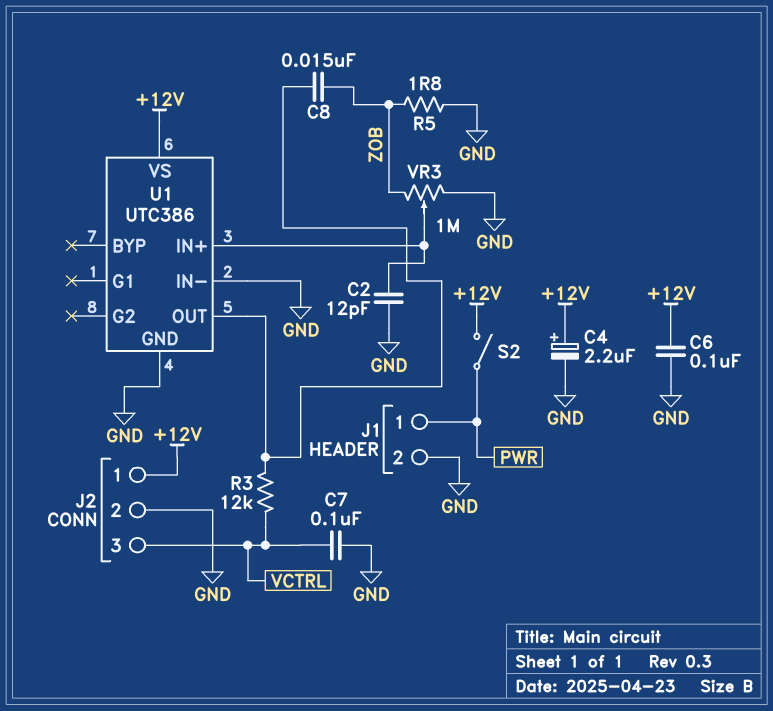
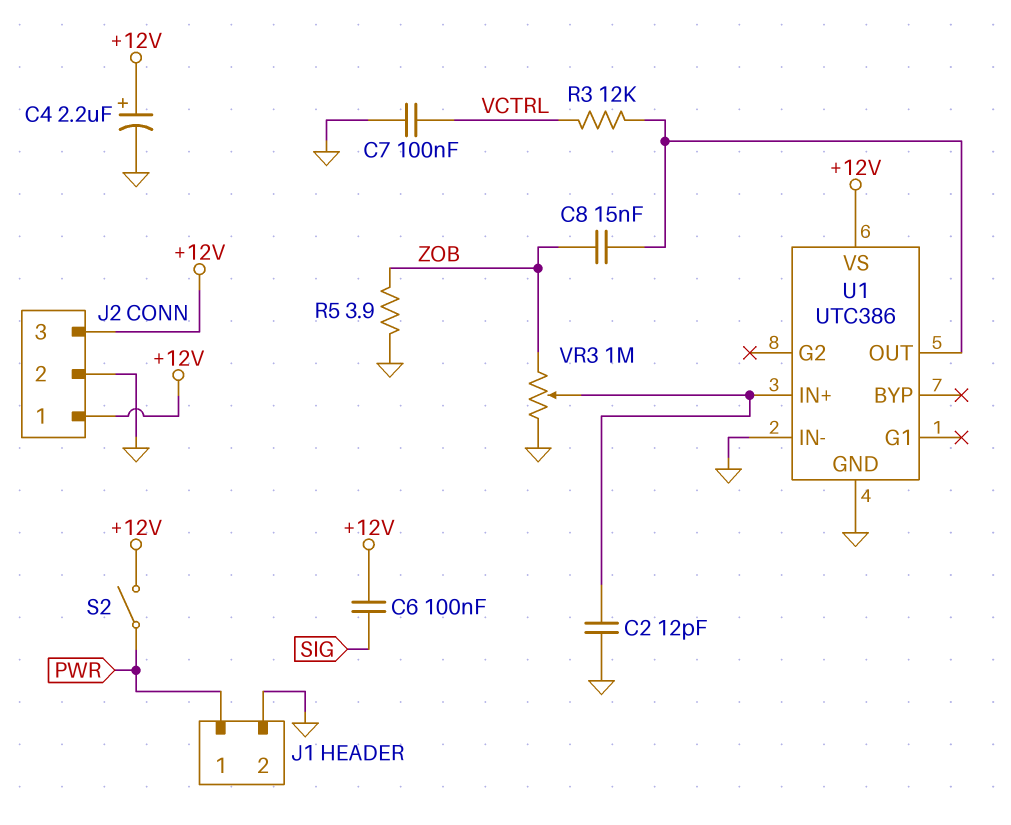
C6: 100nF (+12V, GND) -> 100nF (+12V, SIG)
J2 pin 3: VCTRL -> +12V
R5: 1.8 (GND, ZOB) -> 3.9 (GND, ZOB)

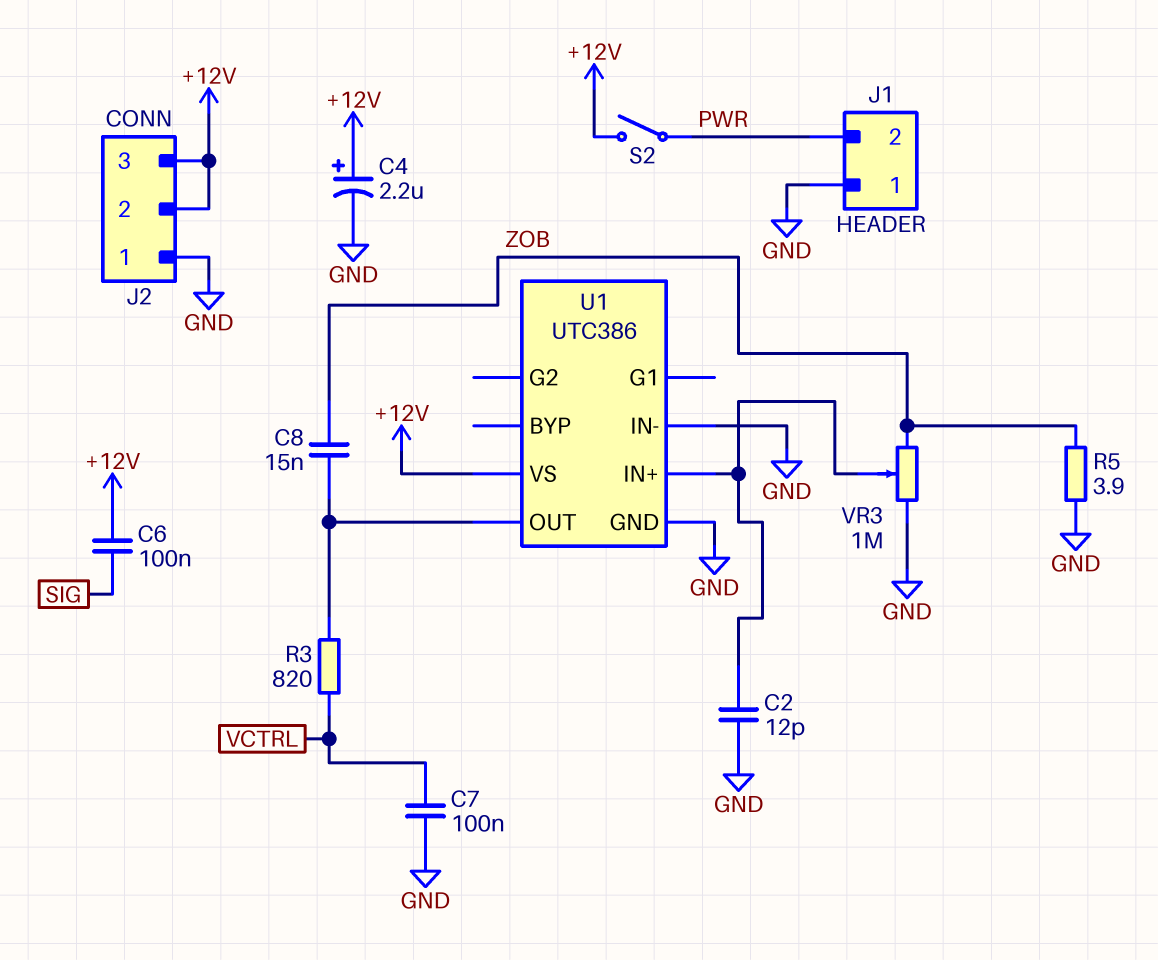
J1 pin 1: PWR -> GND
J1 pin 2: GND -> PWR
J2 pin 1: +12V -> GND
J2 pin 2: GND -> +12V
R3: 12k (U1/OUT, VCTRL) -> 820 (U1/OUT, VCTRL)

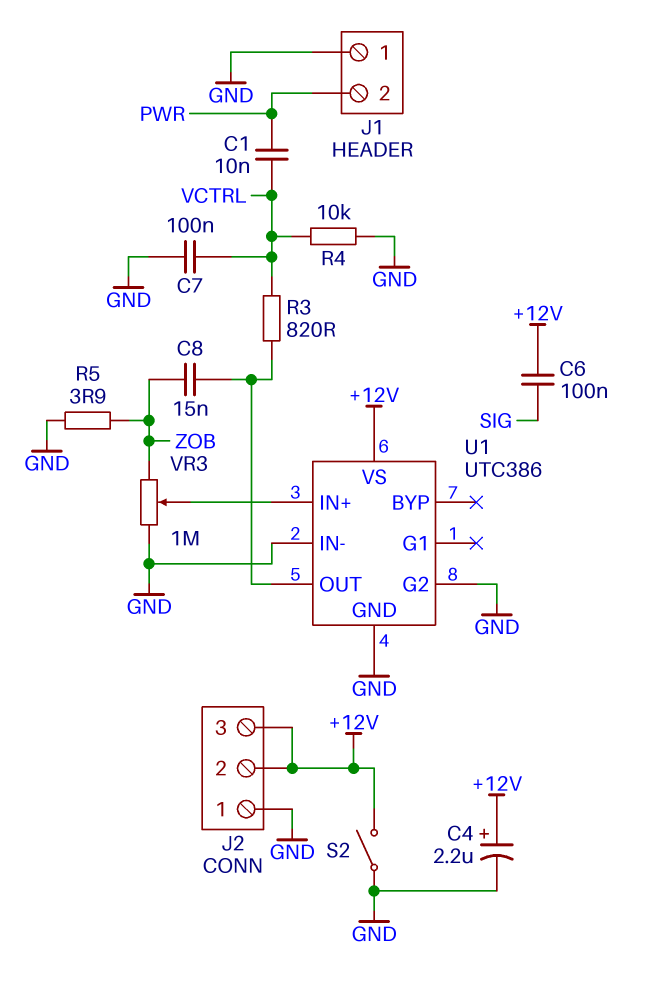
C1: none -> 10nF (PWR, VCTRL)
C2: 12pF (GND, U1/IN+) -> none
R4: none -> 10k (GND, VCTRL)
S2: switch (+12V, PWR) -> switch (+12V, GND)
U1 pin G2: none -> GND

